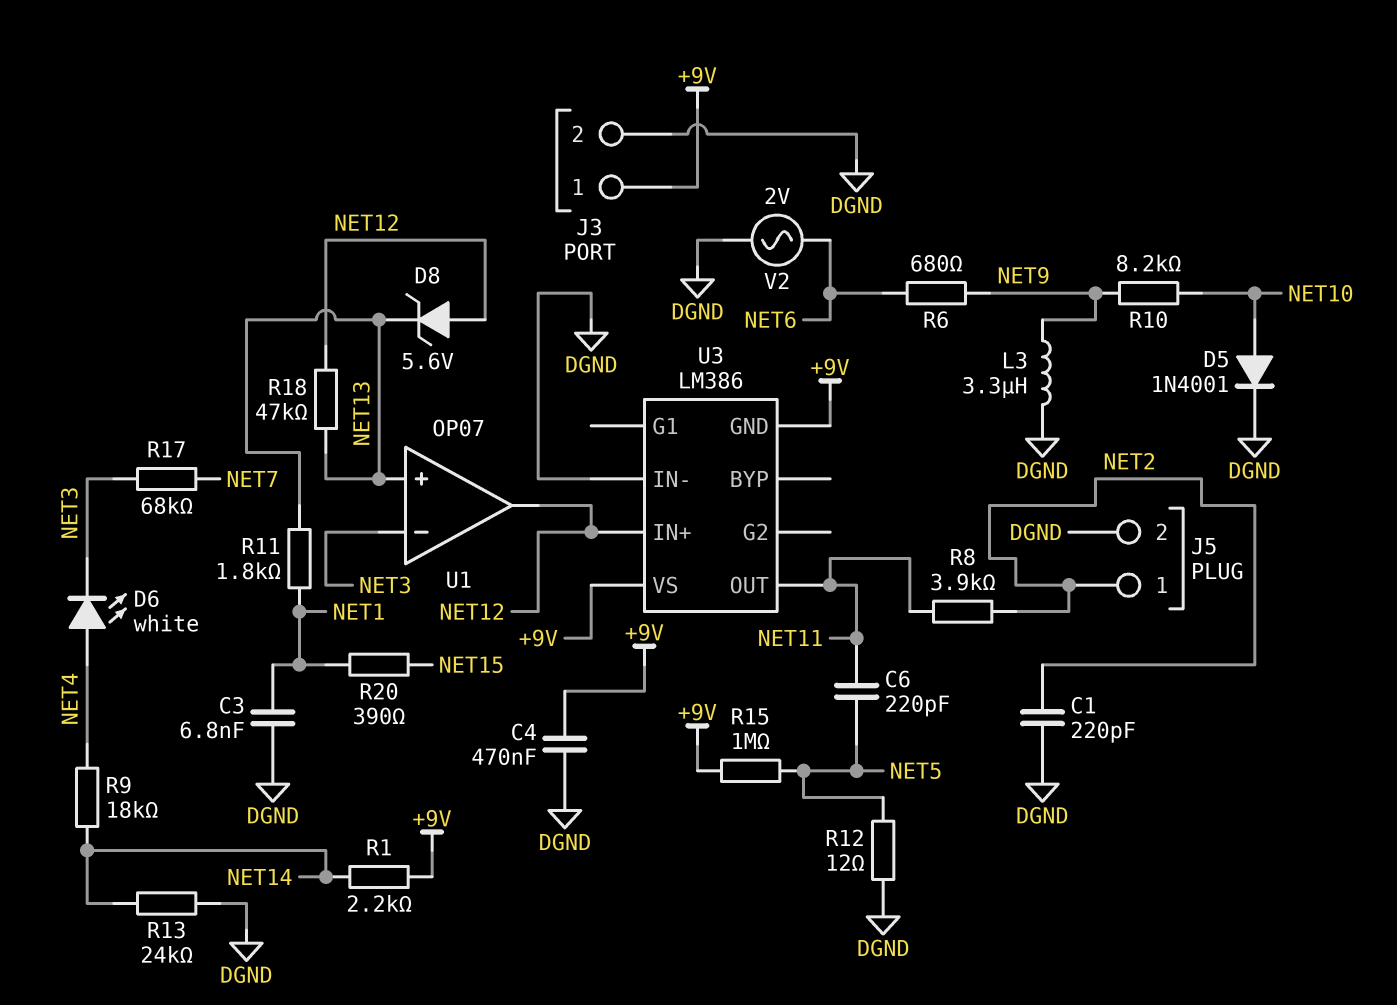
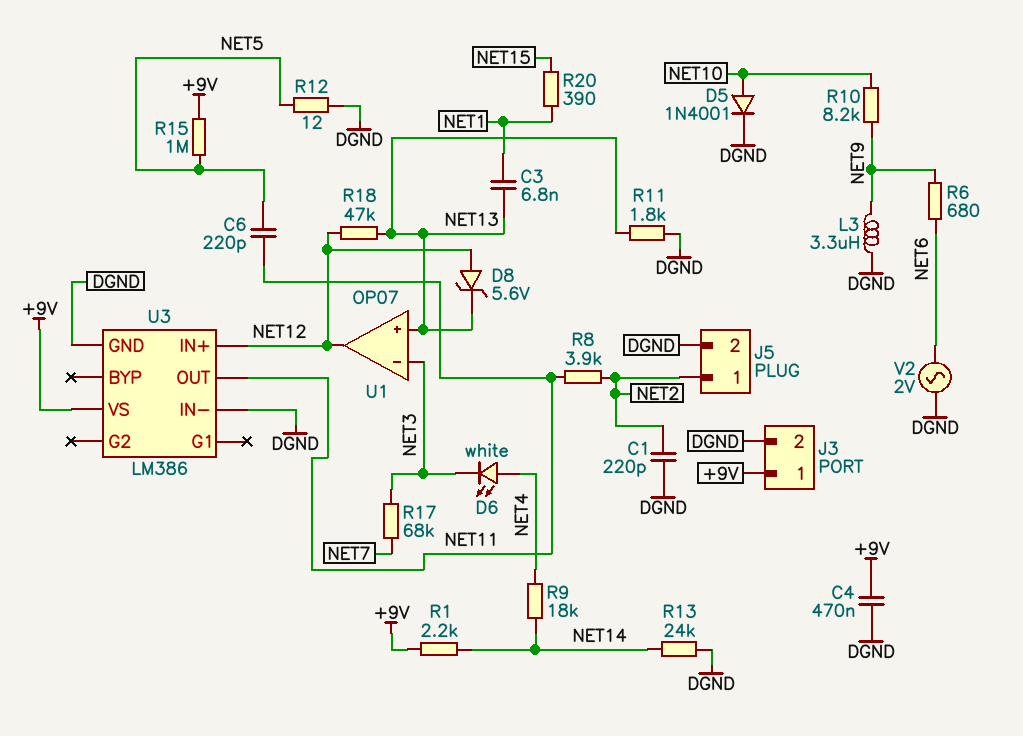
C3: 6.8nF (DGND, NET1) -> 6.8nF (NET1, NET13)
R11: 1.8k (NET1, NET13) -> 1.8k (DGND, NET13)
U3 pin GND: +9V -> DGND

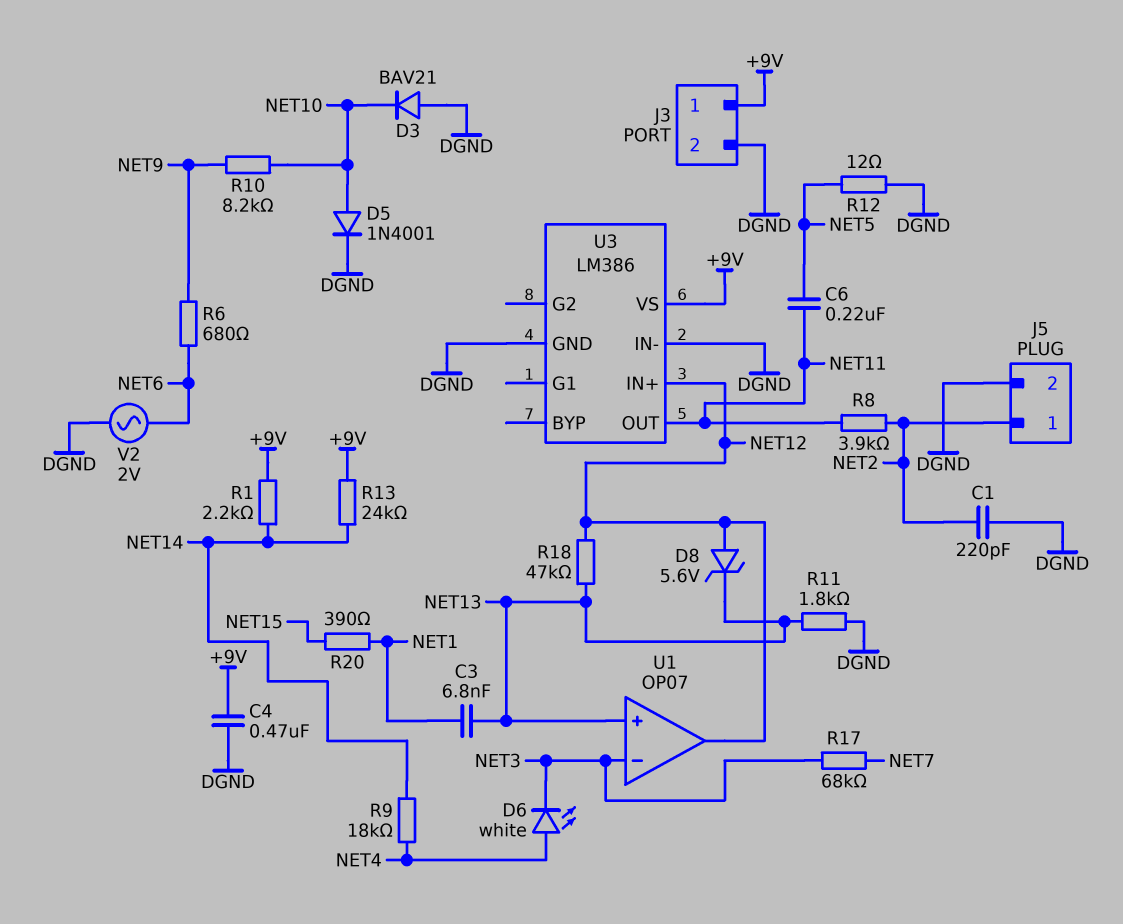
C6: 220pF (NET5, NET11) -> 220nF (NET5, NET11)
D3: none -> diode BAV21 (A DGND, K NET10)
L3: 3.3uH (DGND, NET9) -> none
R13: 24k (DGND, NET14) -> 24k (+9V, NET14)
R15: 1M (+9V, NET5) -> none

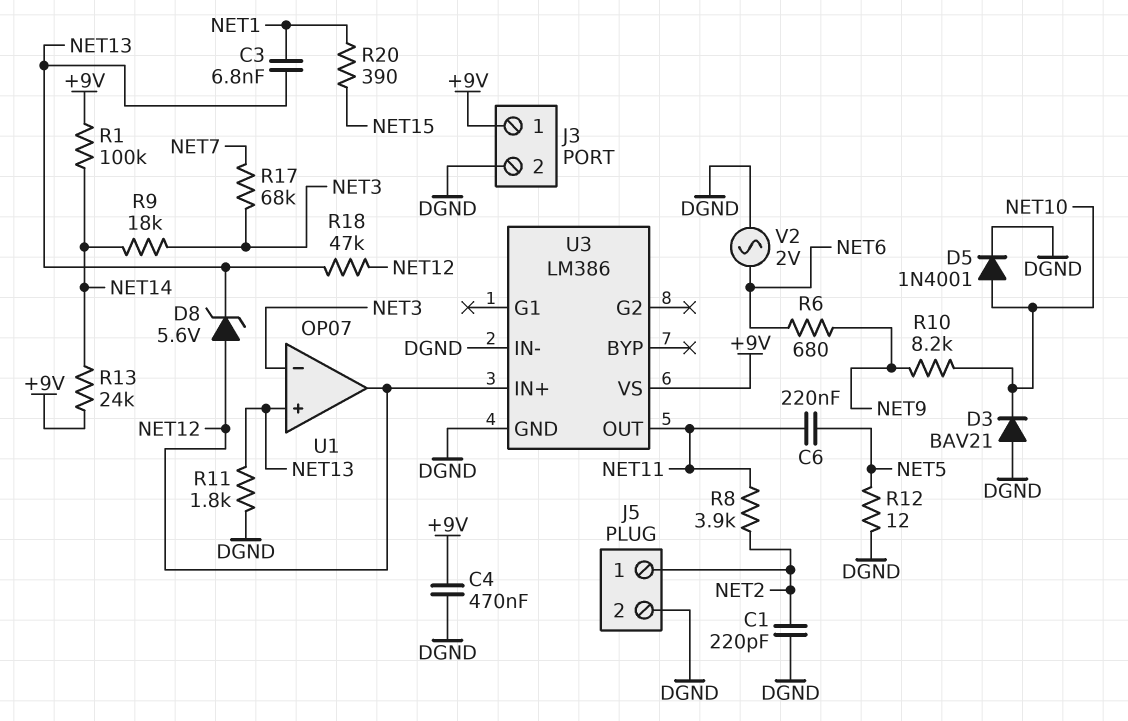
D6: LED white (A NET4, K NET3) -> none
R1: 2.2k (+9V, NET14) -> 100k (+9V, NET14)
R9: 18k (NET4, NET14) -> 18k (NET3, NET14)

